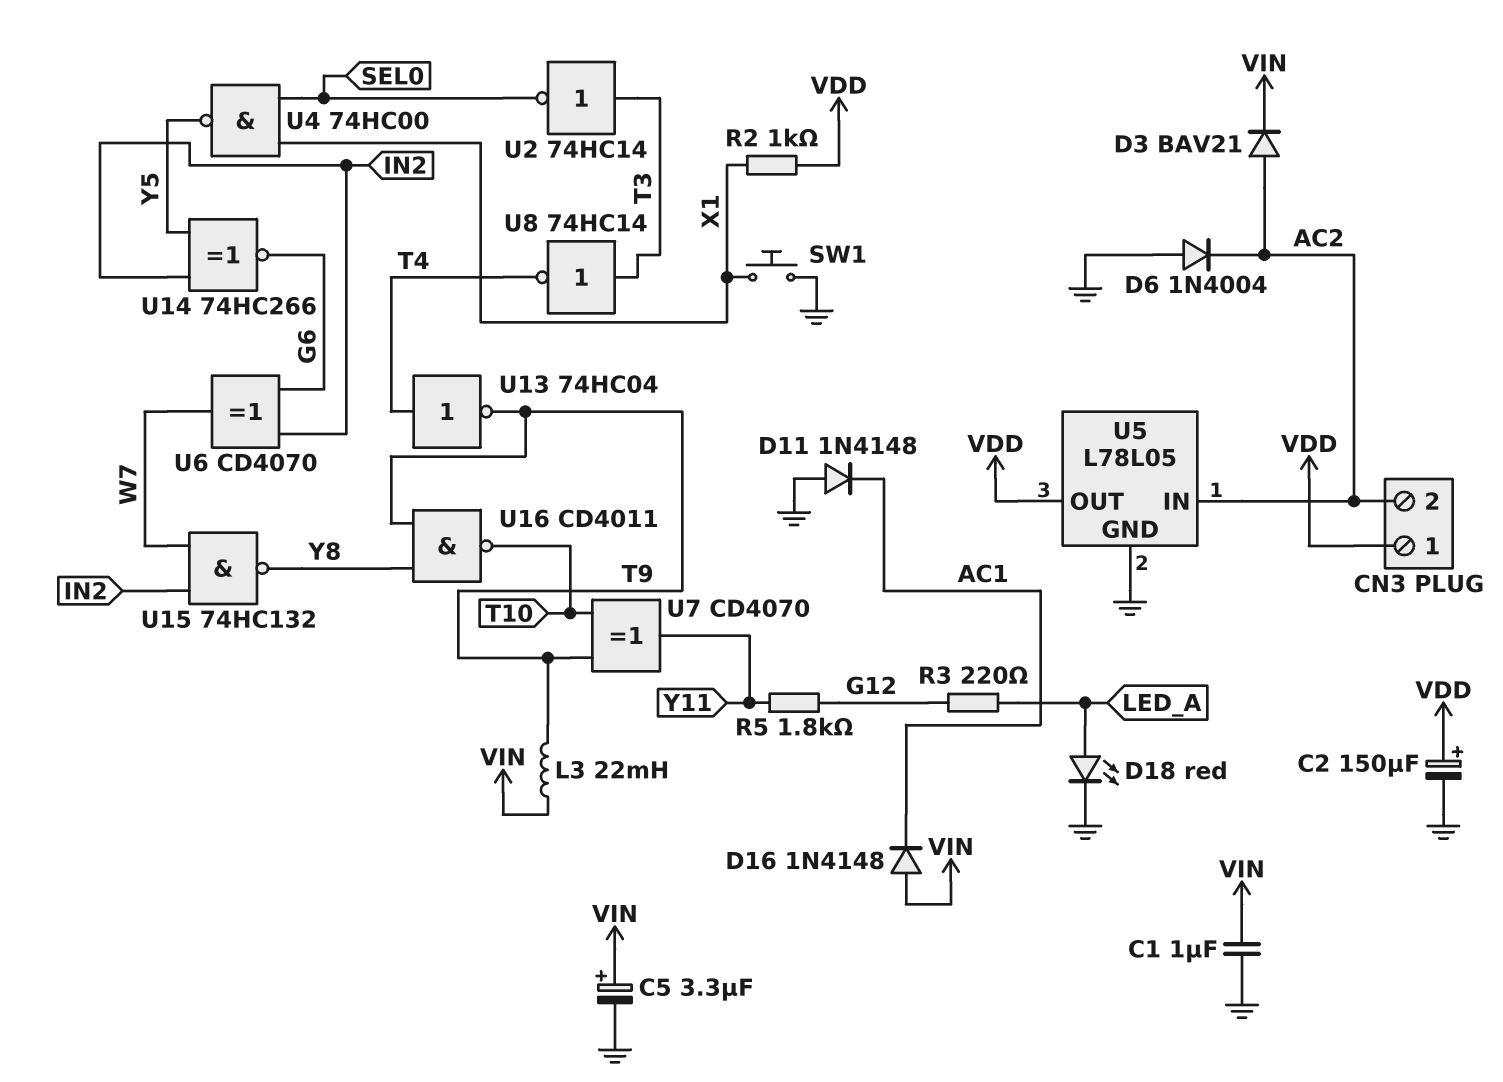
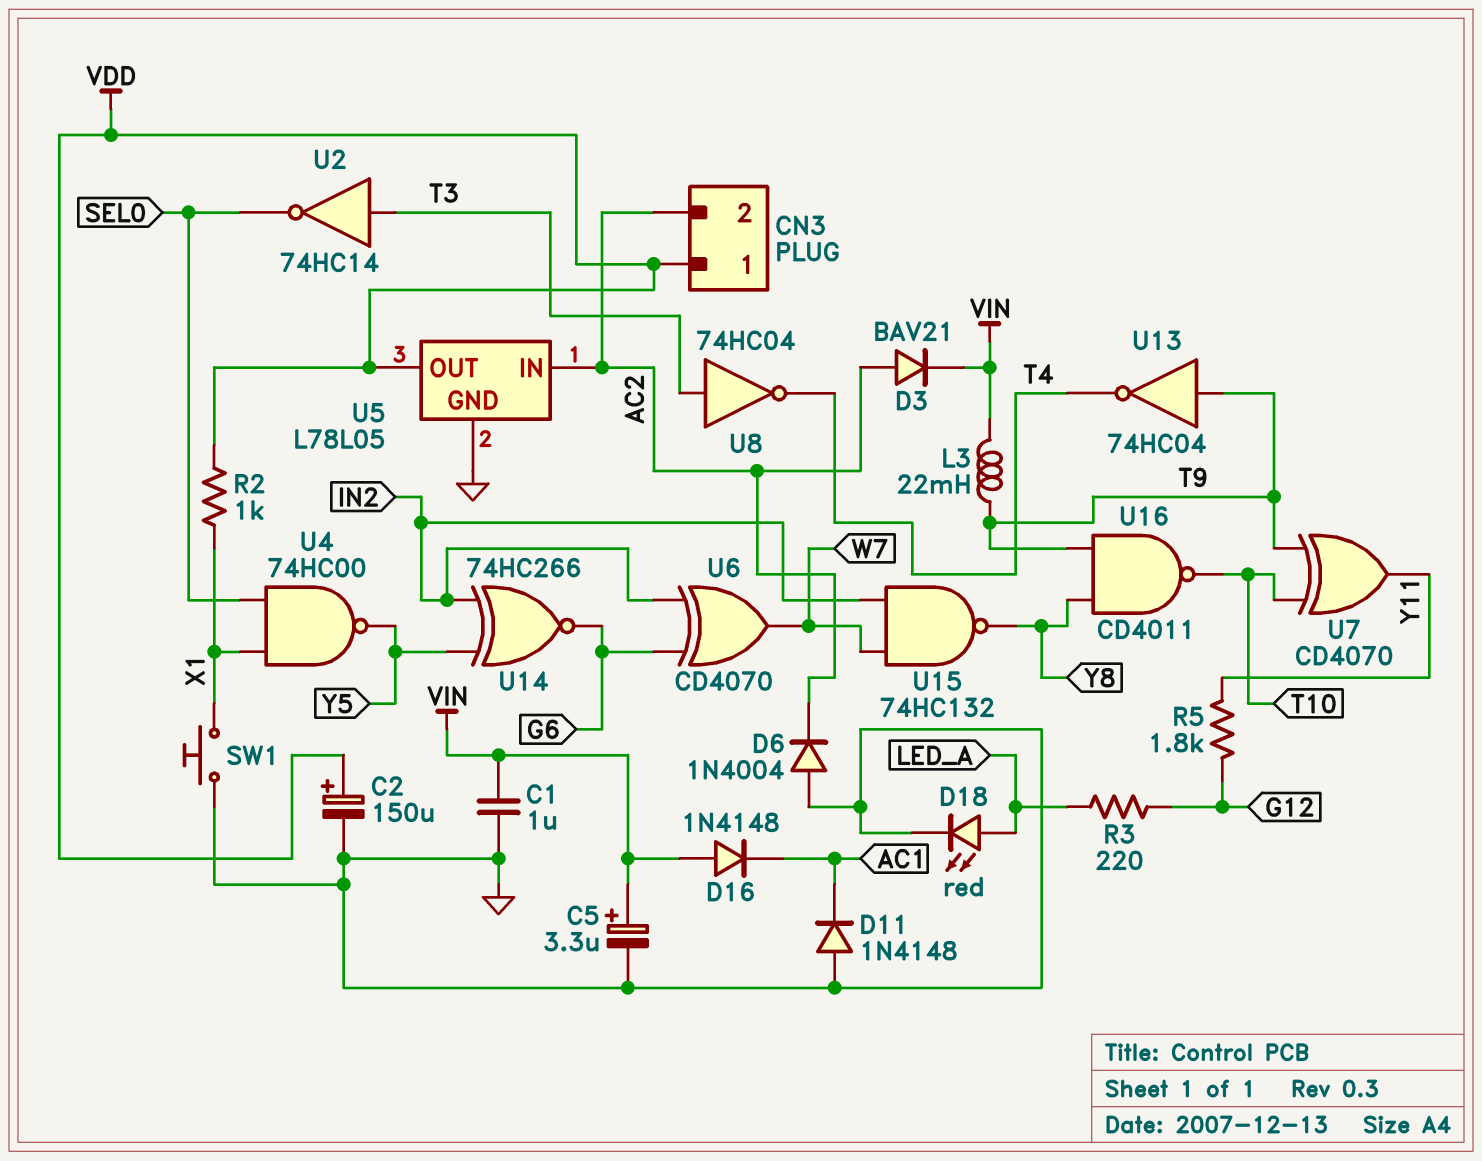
U8: NOT 74HC14 (in T3, out T4) -> NOT 74HC04 (in T3, out T4)
U13: NOT 74HC04 (in T4, out T9) -> NOT 74HC04 (in T9, out T4)

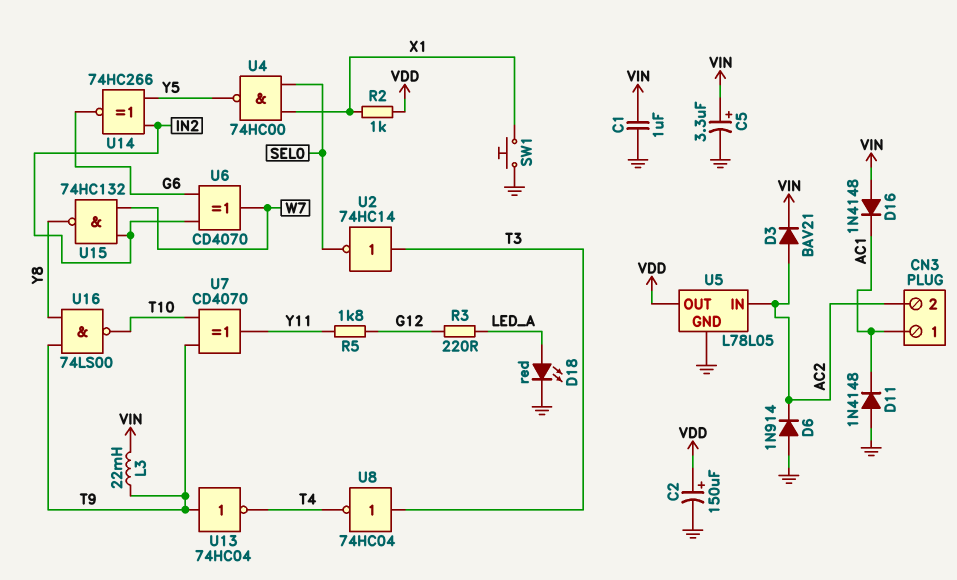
CN3 pin 1: VDD -> AC1
D6: diode 1N4004 (A GND, K AC2) -> diode 1N914 (A GND, K AC2)
U16: NAND CD4011 (in T9, in Y8, out T10) -> NAND 74LS00 (in T9, in Y8, out T10)

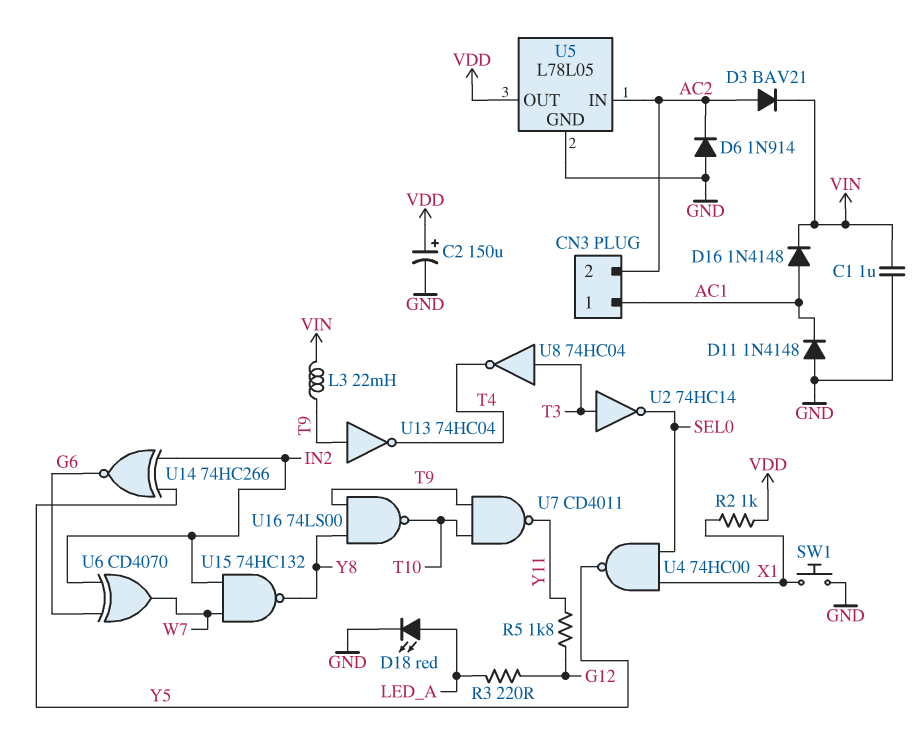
C5: 3.3uF (plus VIN, minus GND) -> none
D16: diode 1N4148 (A VIN, K AC1) -> diode 1N4148 (A AC1, K VIN)
U7: XOR CD4070 (in T9, in T10, out Y11) -> NAND CD4011 (in T9, in T10, out Y11)

